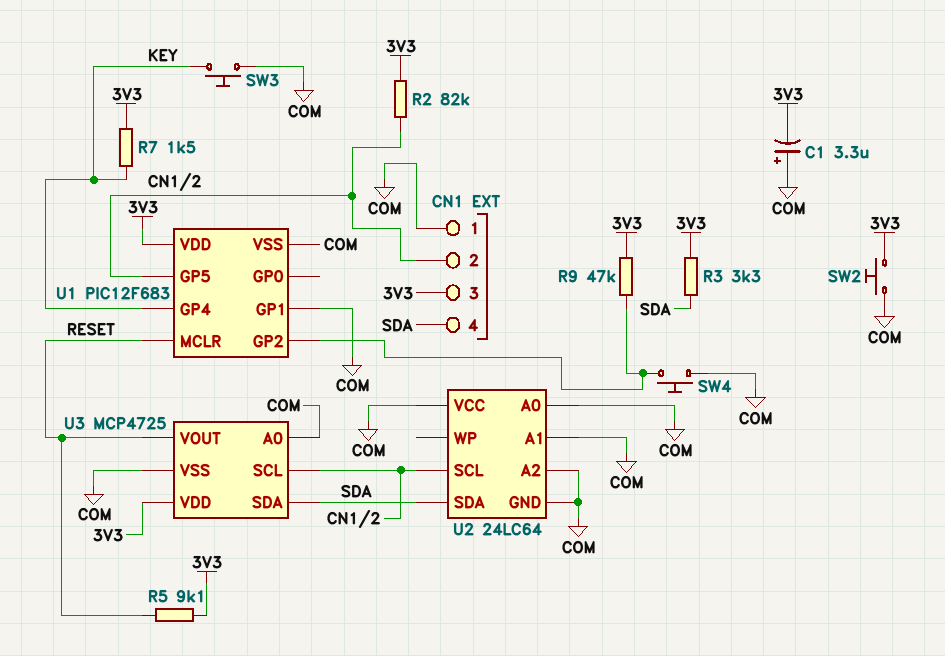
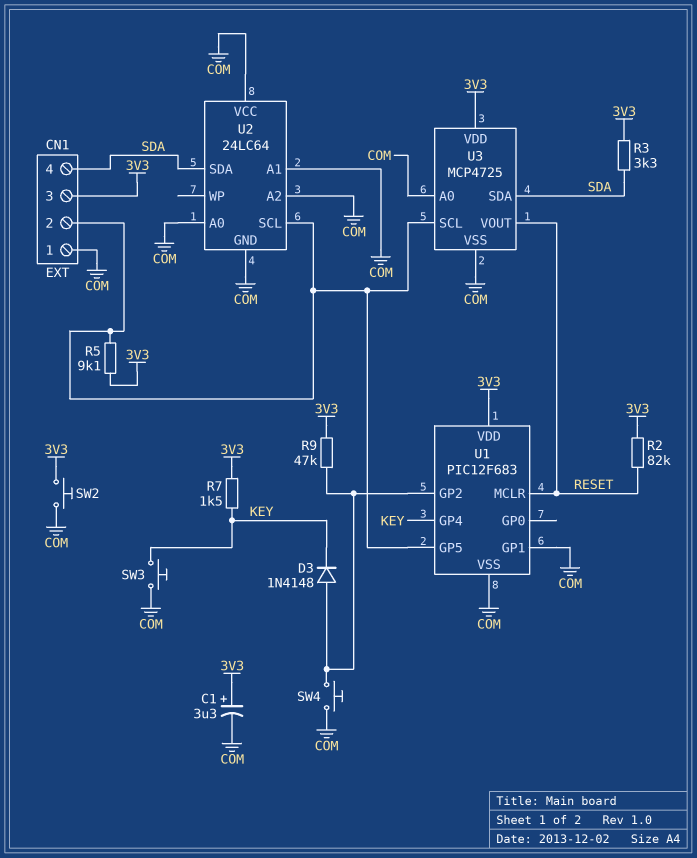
C1: 3.3uF (plus COM, minus 3V3) -> 3.3uF (plus 3V3, minus COM)
D3: none -> diode 1N4148 (A U1/GP2, K KEY)
R2: 82k (3V3, CN1/2) -> 82k (3V3, RESET)
R5: 9.1k (3V3, RESET) -> 9.1k (3V3, CN1/2)

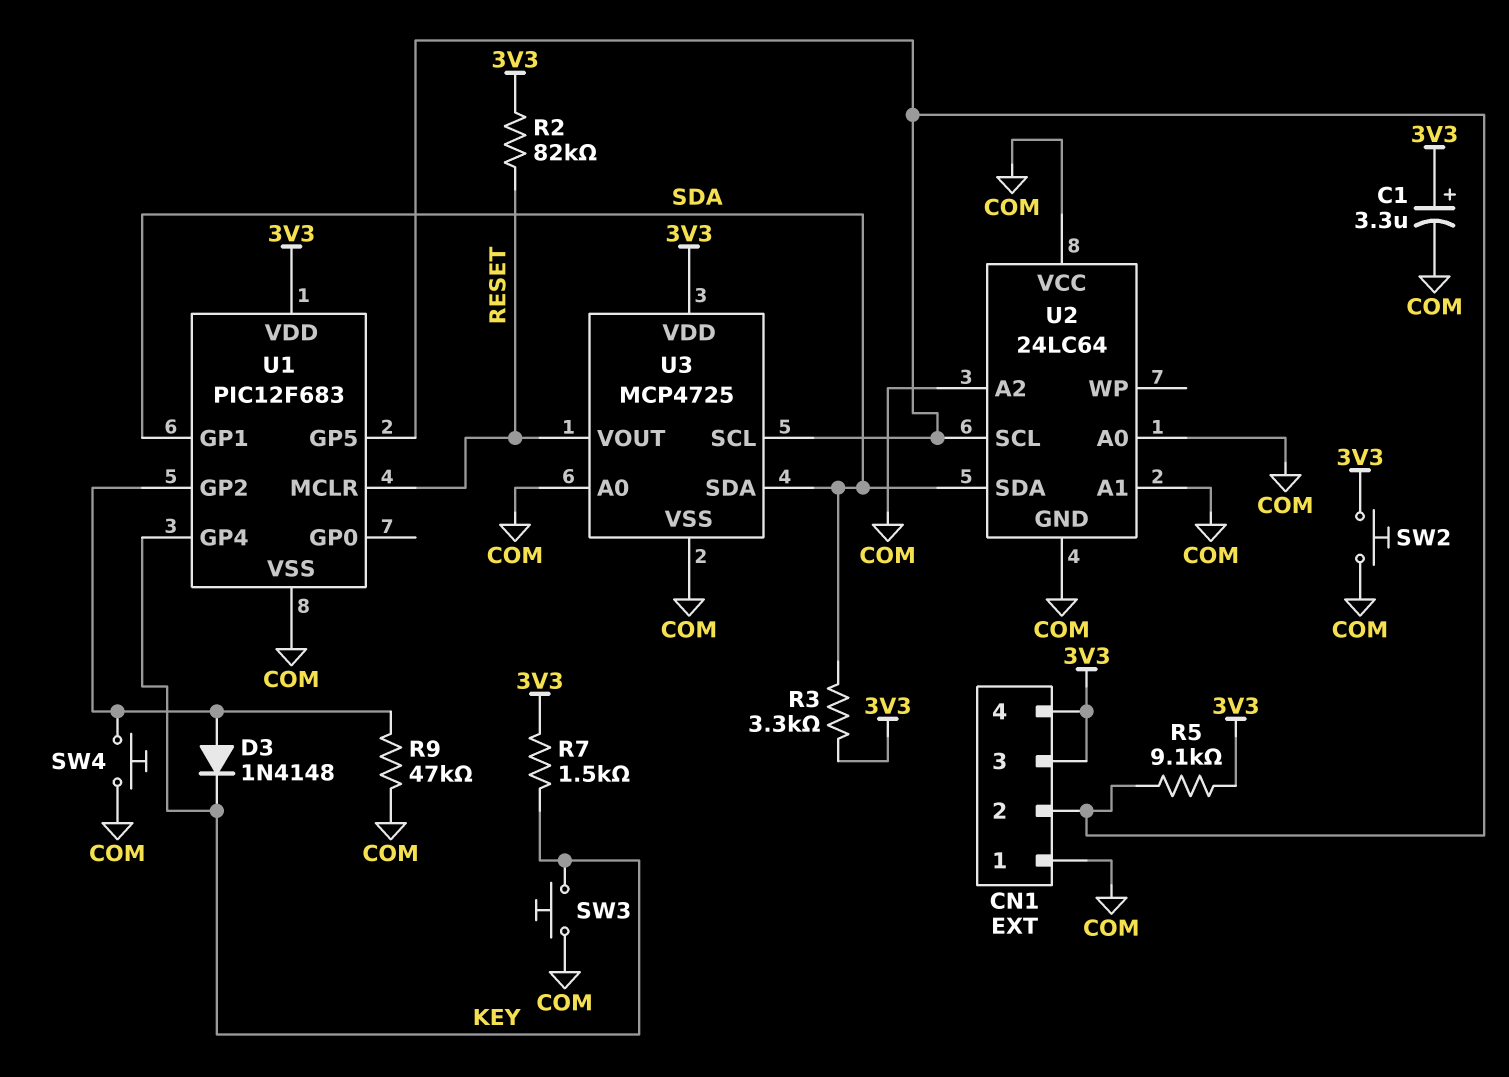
CN1 pin 4: SDA -> 3V3
R9: 47k (3V3, U1/GP2) -> 47k (COM, U1/GP2)
U1 pin GP1: COM -> SDA

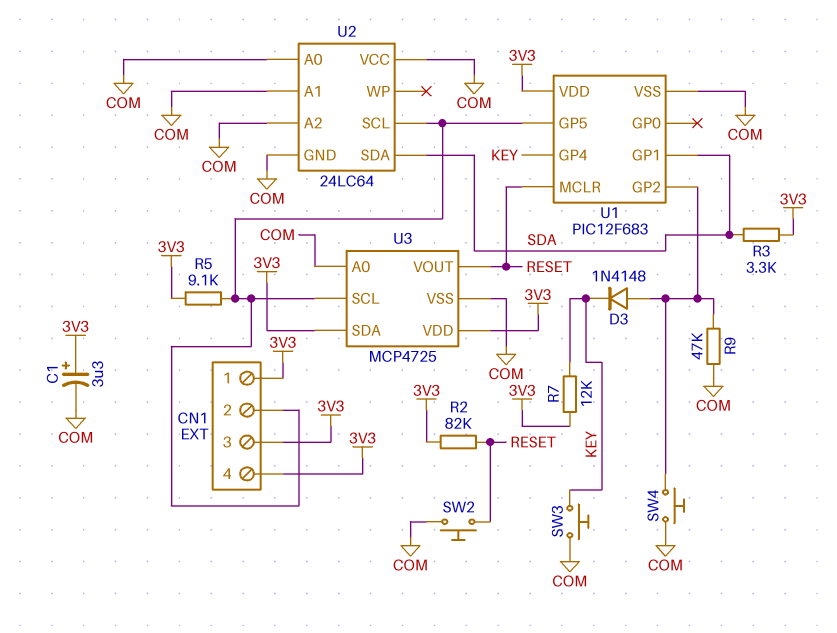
CN1 pin 1: COM -> 3V3
R7: 1.5k (3V3, KEY) -> 12k (3V3, KEY)
SW2: button (3V3, COM) -> button (COM, RESET)
U3 pin SDA: SDA -> 3V3

